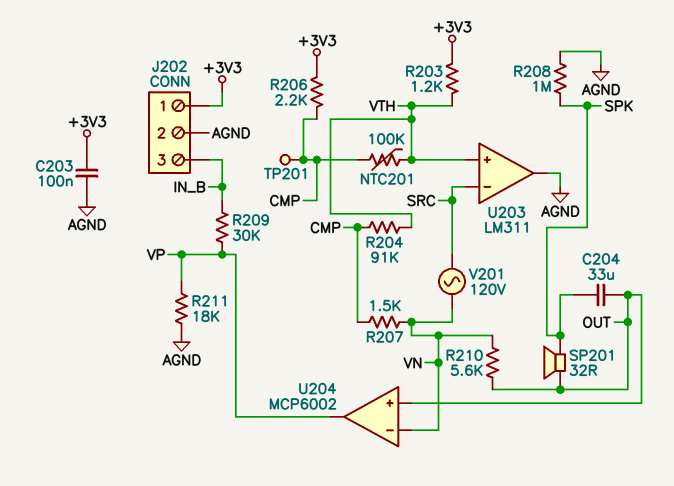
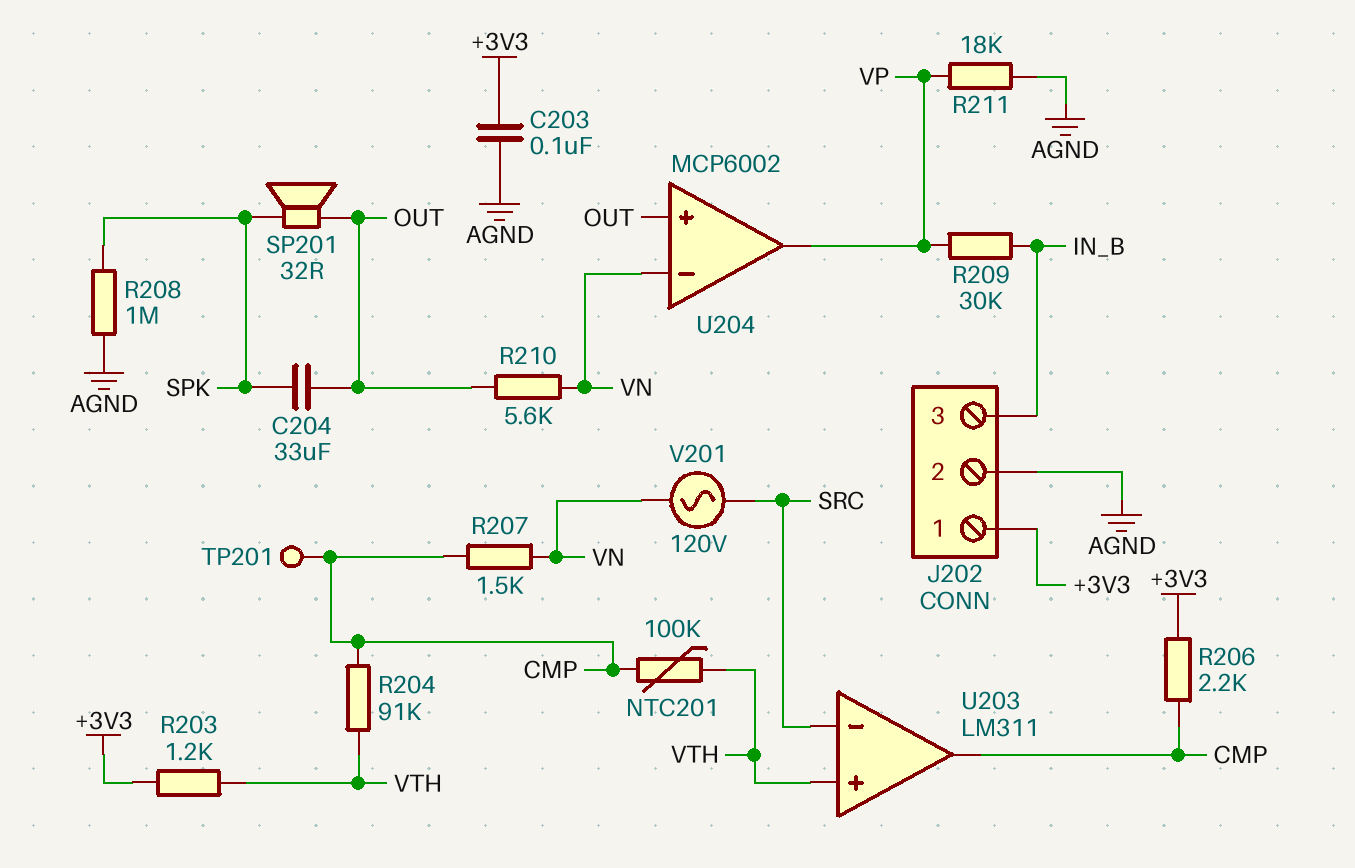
U203 pin out: AGND -> CMP

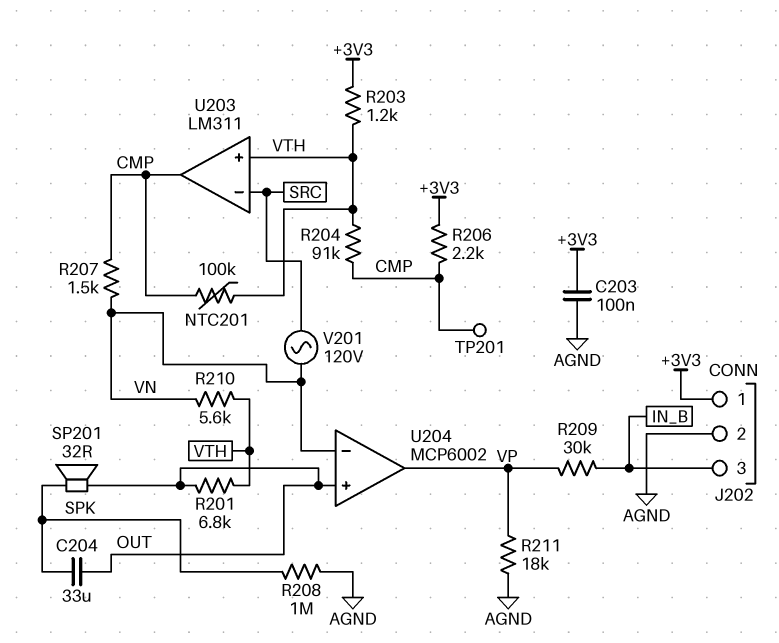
R201: none -> 6.8k (OUT, VTH)
R210: 5.6k (OUT, VN) -> 5.6k (VN, VTH)

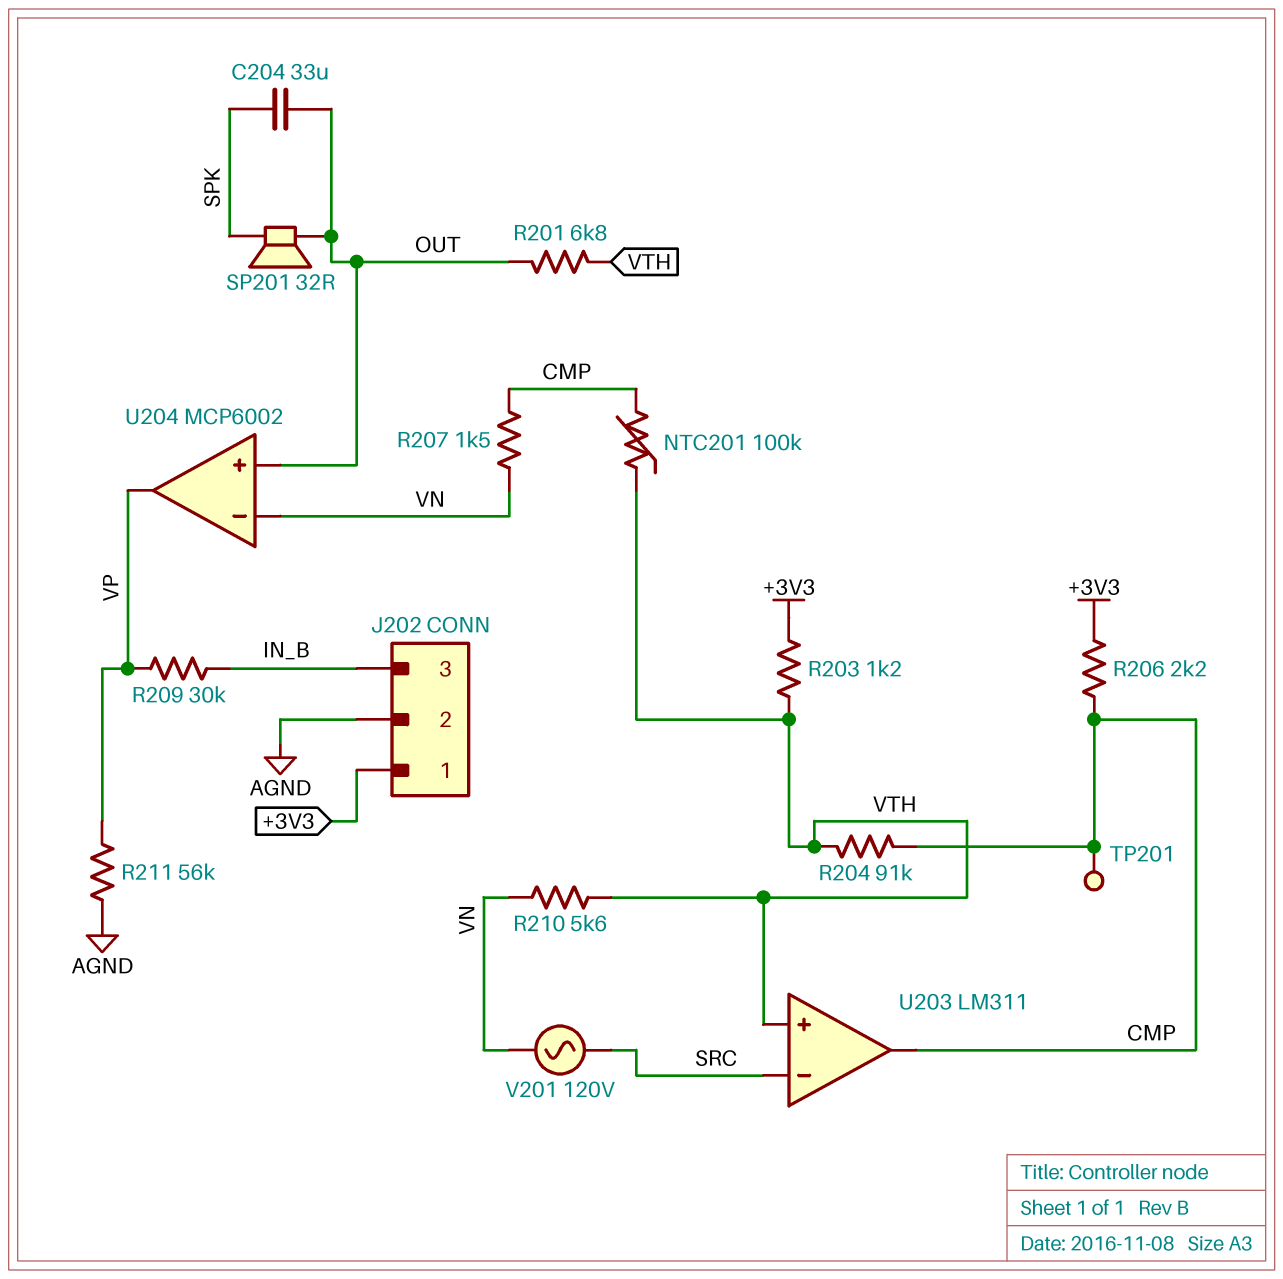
C203: 100nF (+3V3, AGND) -> none
R208: 1M (AGND, SPK) -> none
R211: 18k (AGND, VP) -> 56k (AGND, VP)

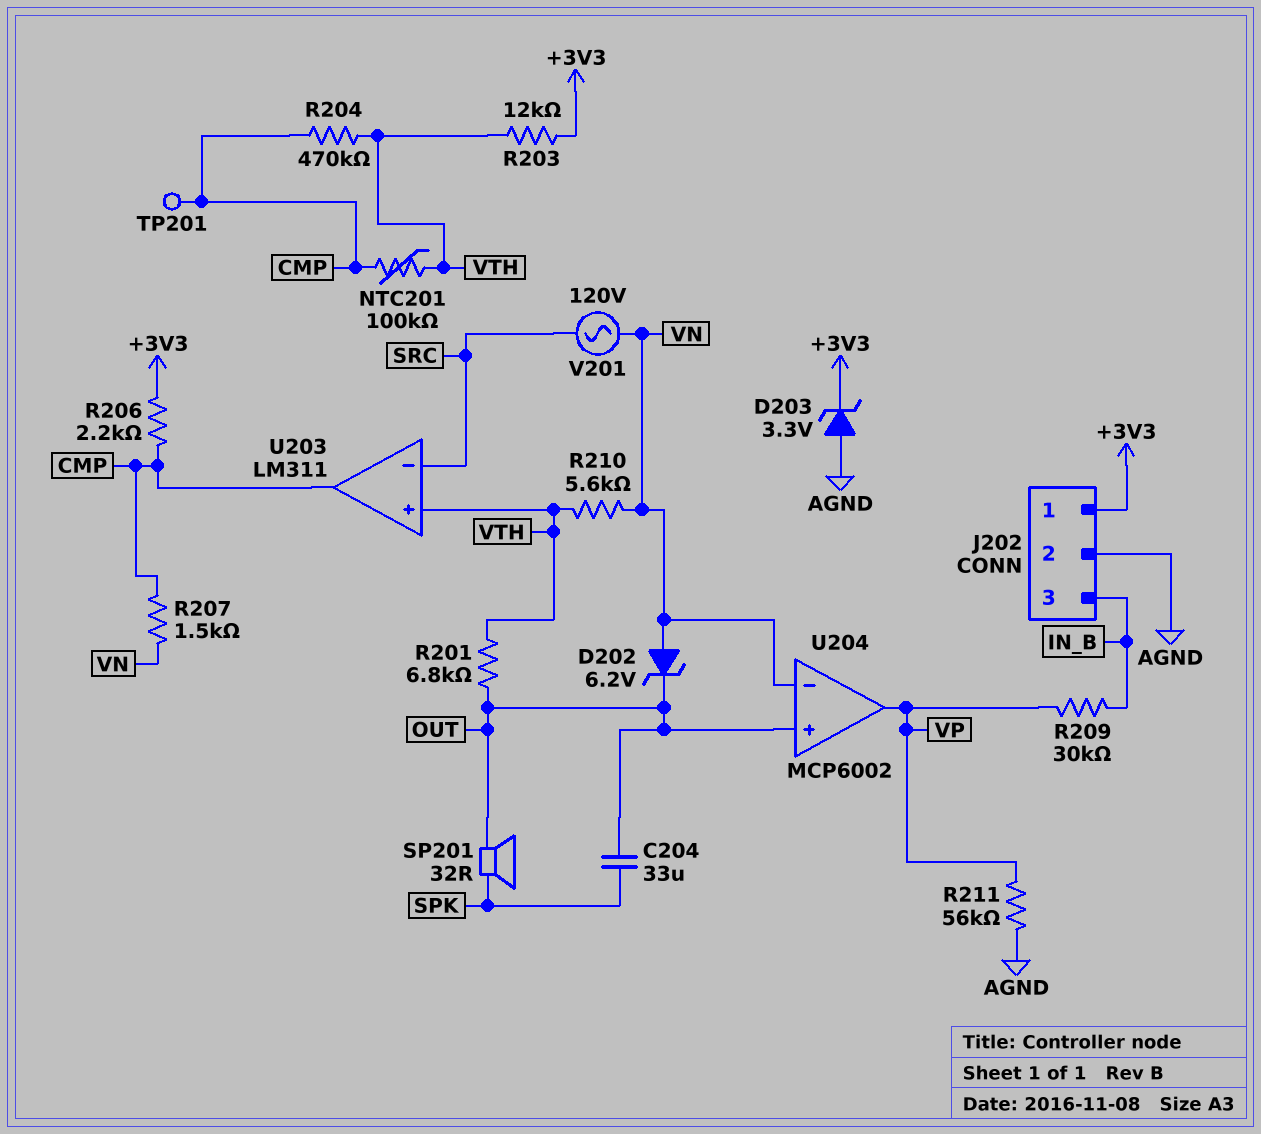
D202: none -> zener 6.2V (A VN, K OUT)
D203: none -> zener 3.3V (A AGND, K +3V3)
R203: 1.2k (+3V3, VTH) -> 12k (+3V3, VTH)
R204: 91k (CMP, VTH) -> 470k (CMP, VTH)

